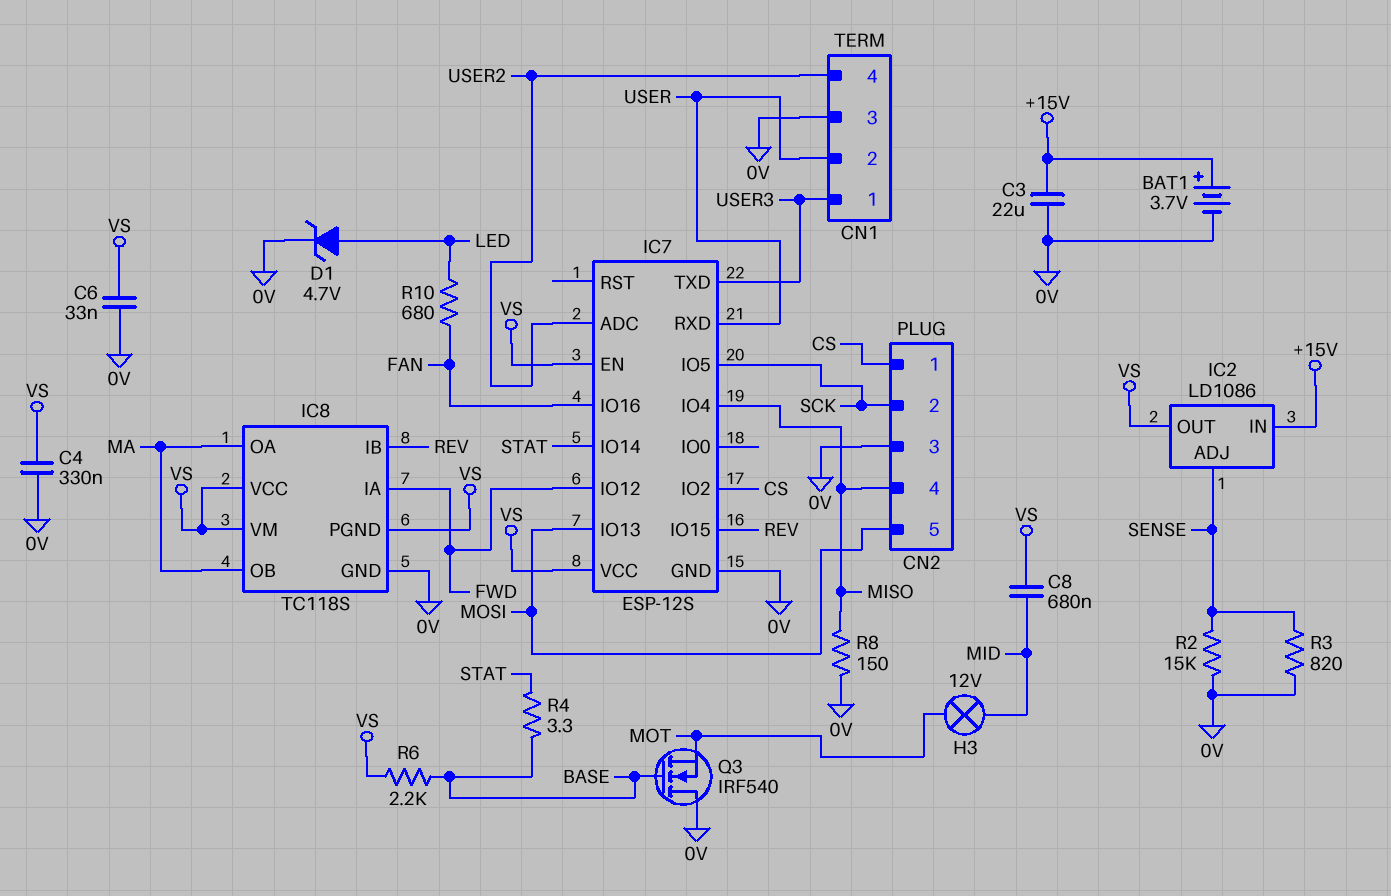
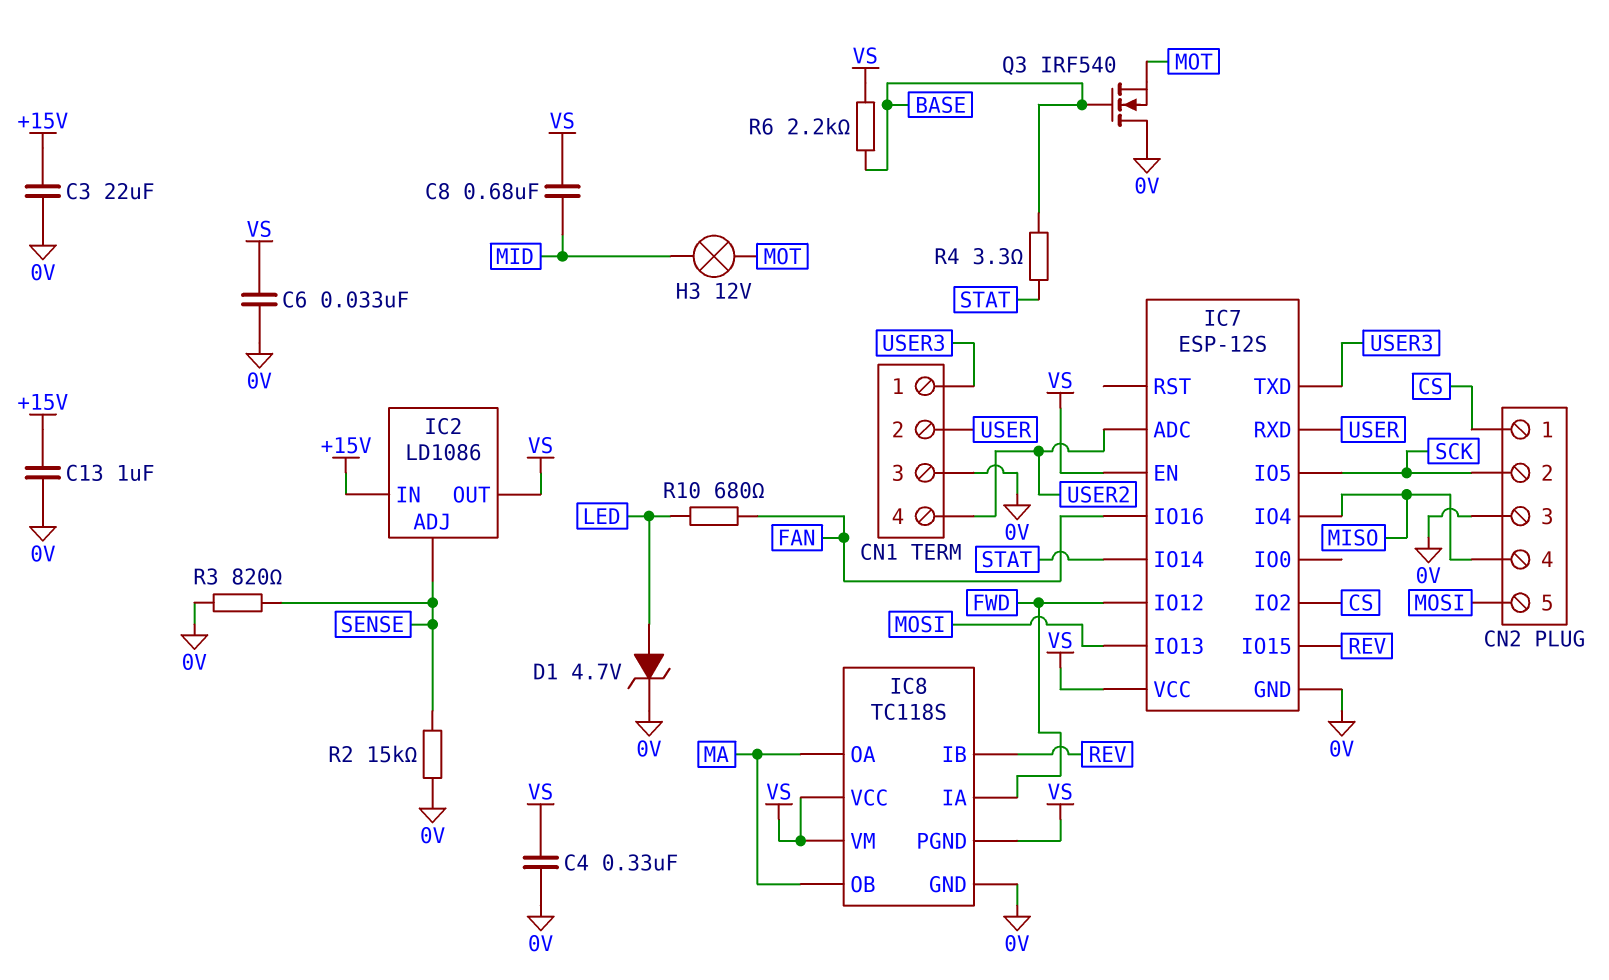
BAT1: 3.7V (plus +15V, minus 0V) -> none
C13: none -> 1uF (+15V, 0V)
R8: 150 (0V, MISO) -> none

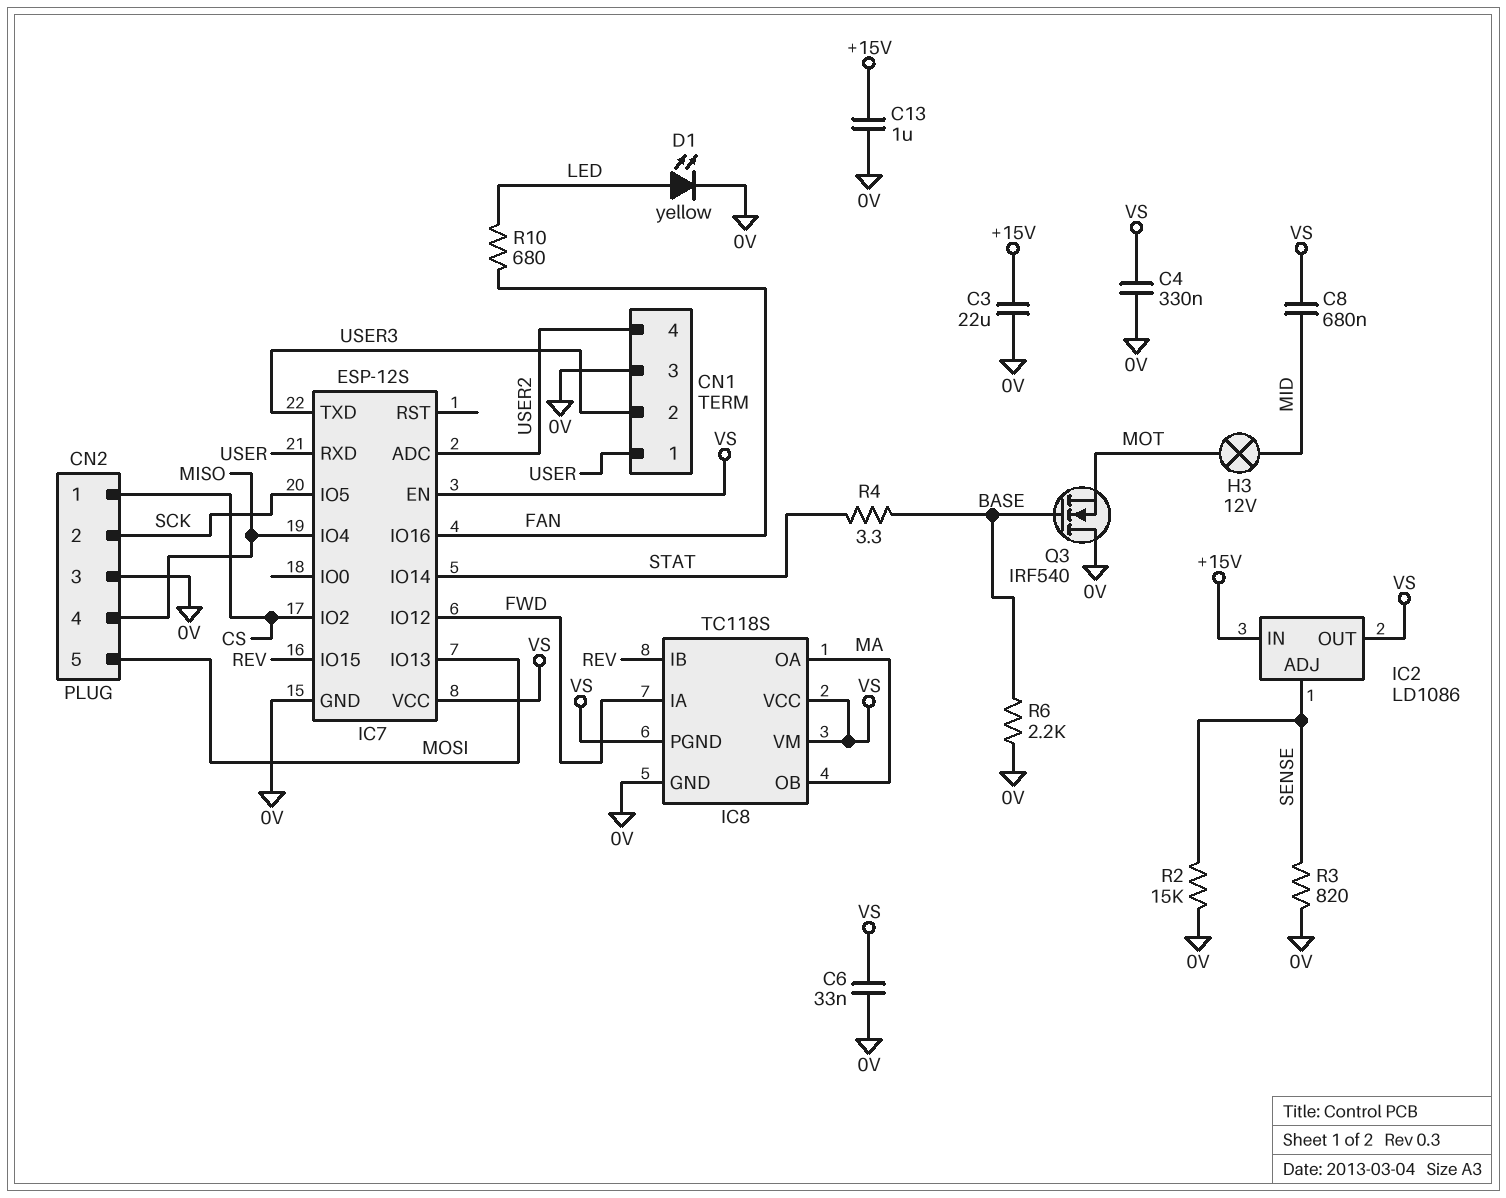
CN1 pin 1: USER3 -> USER
CN1 pin 2: USER -> USER3
D1: zener 4.7V (A LED, K 0V) -> LED yellow (A LED, K 0V)
R6: 2.2k (BASE, VS) -> 2.2k (0V, BASE)

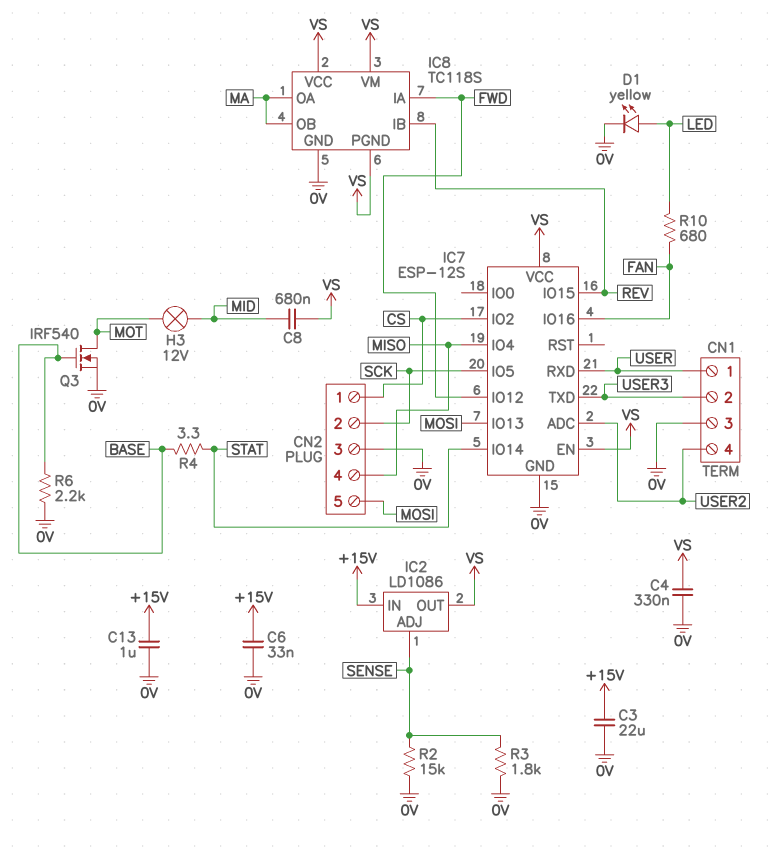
C6: 33nF (0V, VS) -> 33nF (+15V, 0V)
Q3: NMOS IRF540 (G BASE, D 0V, S MOT) -> NMOS IRF540 (G BASE, D MOT, S 0V)
R3: 820 (0V, SENSE) -> 1.8k (0V, SENSE)

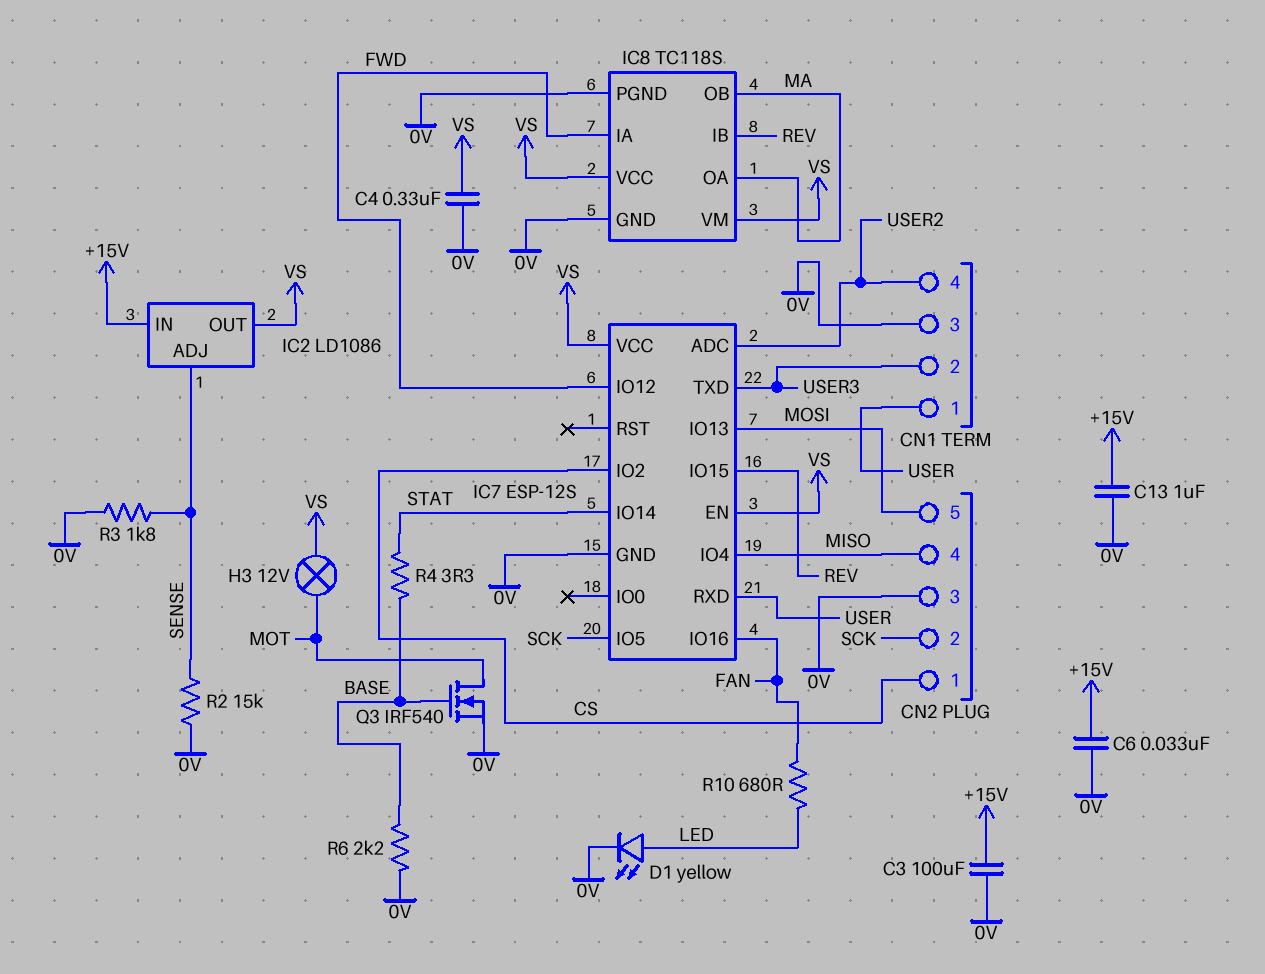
C3: 22uF (+15V, 0V) -> 100uF (+15V, 0V)
C8: 680nF (MID, VS) -> none
H3: lamp 12V (MID, MOT) -> lamp 12V (MOT, VS)
IC8 pin PGND: VS -> 0V

